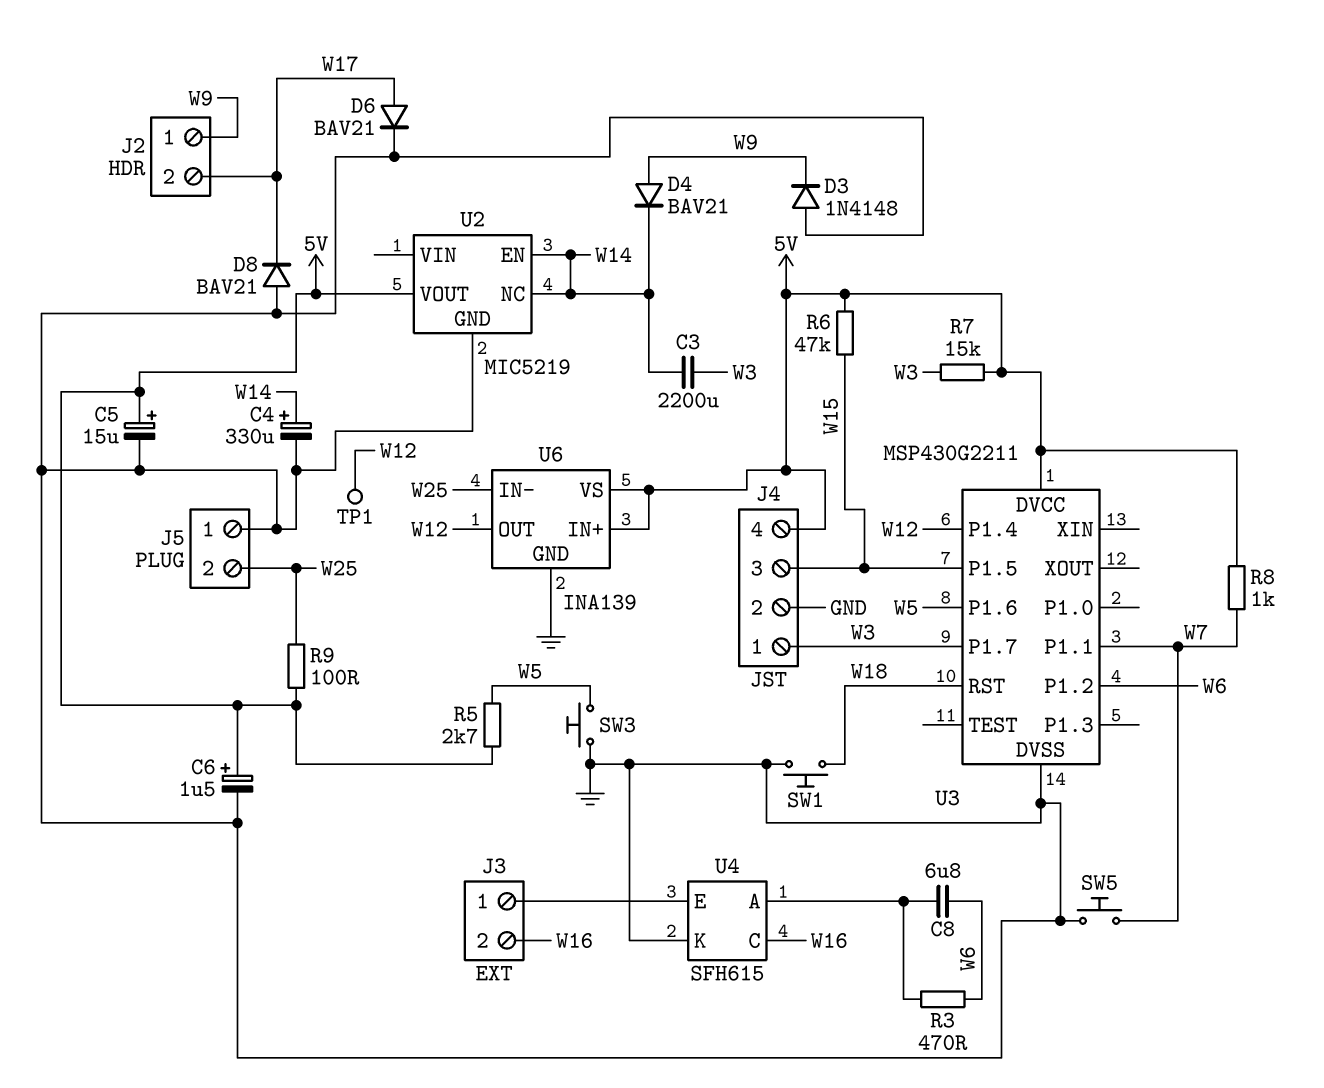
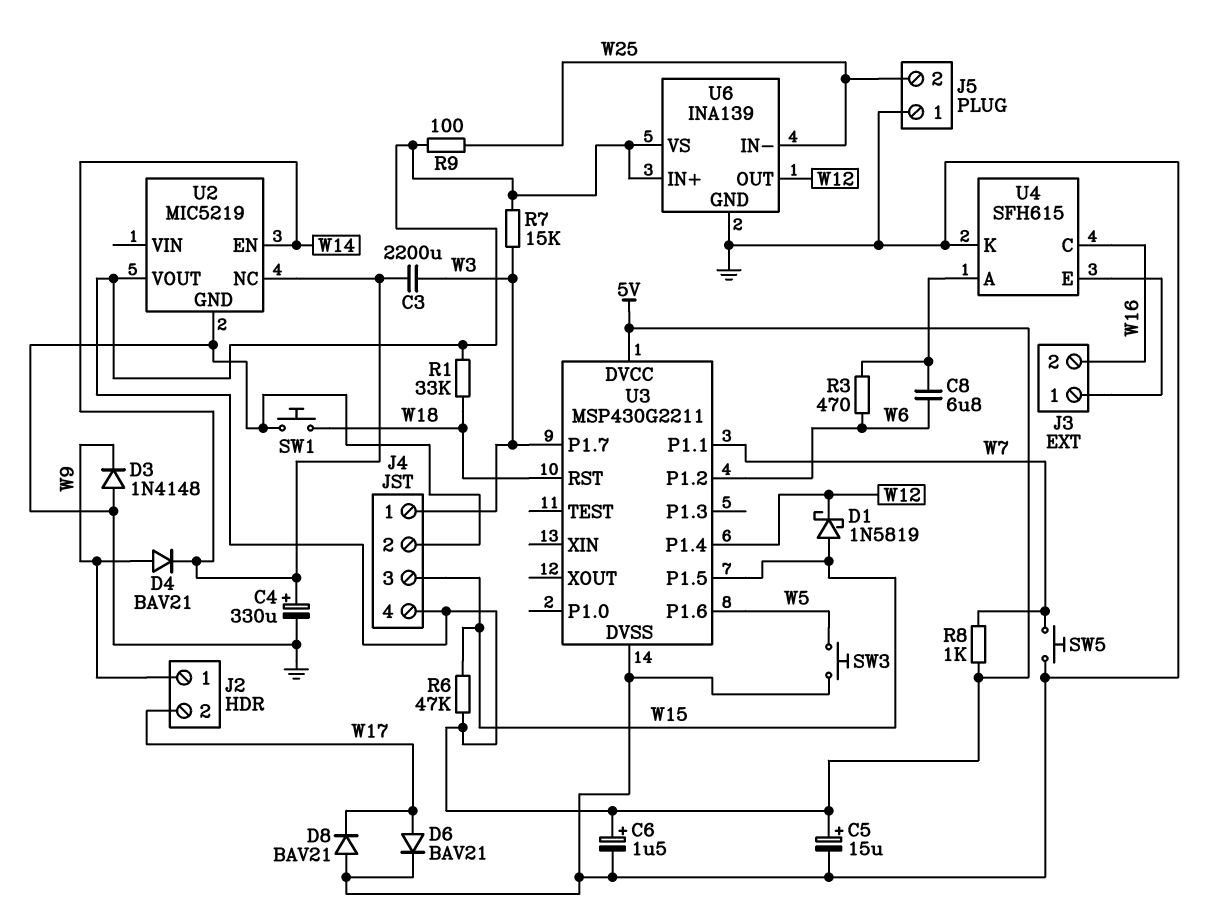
D1: none -> schottky 1N5819 (A W15, K W12)
R1: none -> 33k (5V, W18)
R5: 2.7k (5V, W5) -> none
TP1: test point (W12) -> none

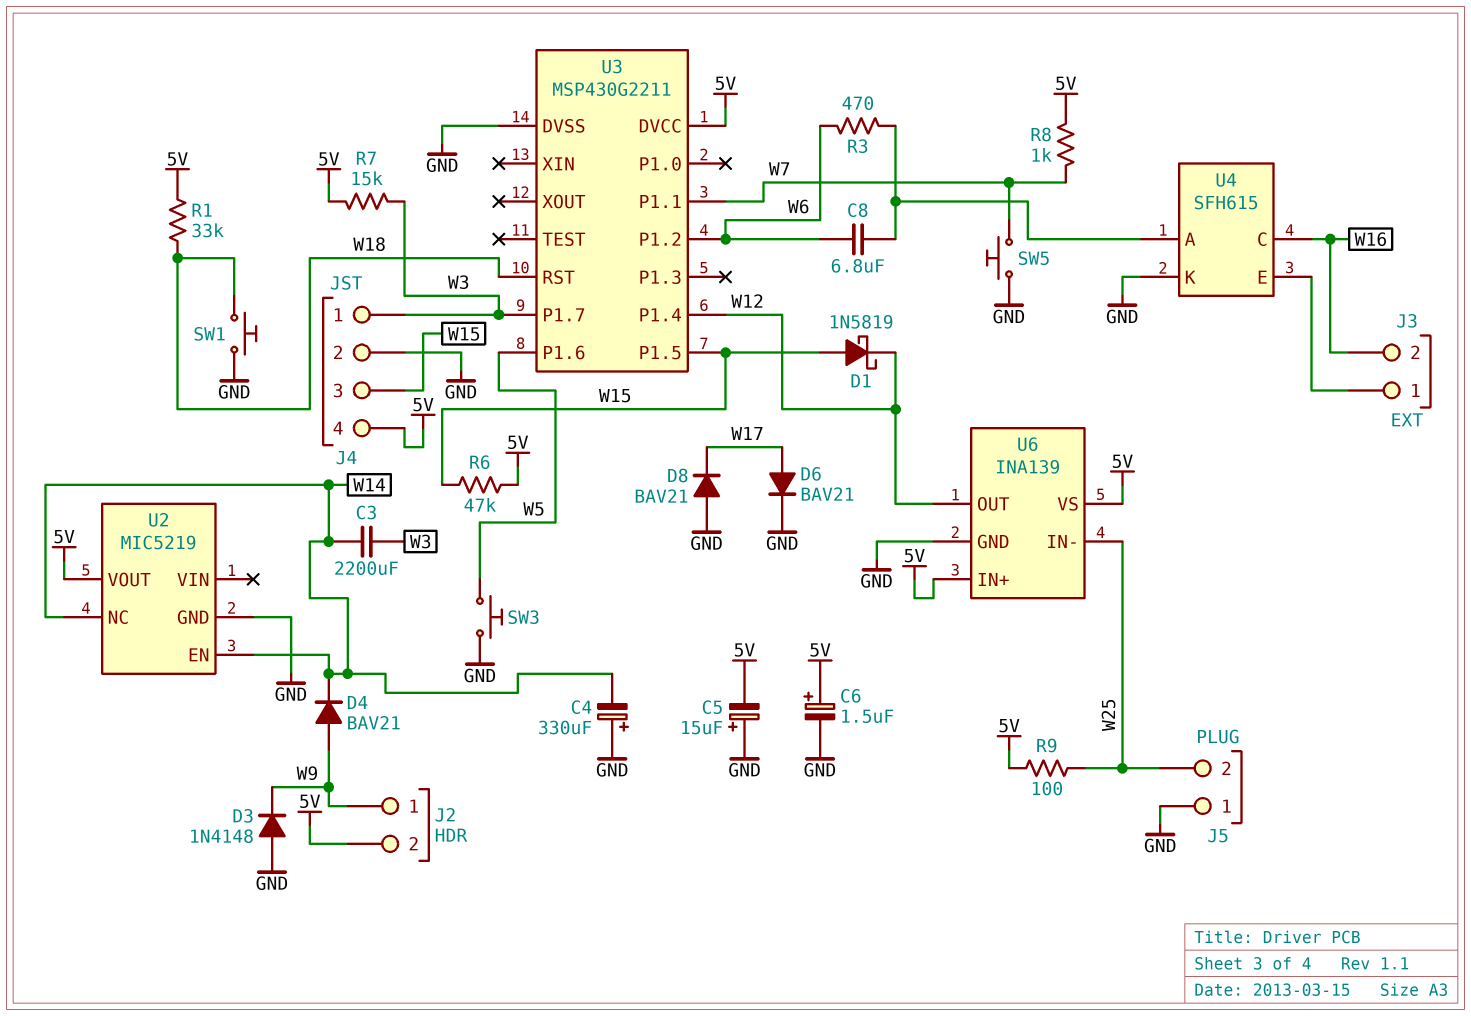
C4: 330uF (plus W14, minus GND) -> 330uF (plus GND, minus W14)
C5: 15uF (plus 5V, minus GND) -> 15uF (plus GND, minus 5V)
J2 pin 2: W17 -> 5V

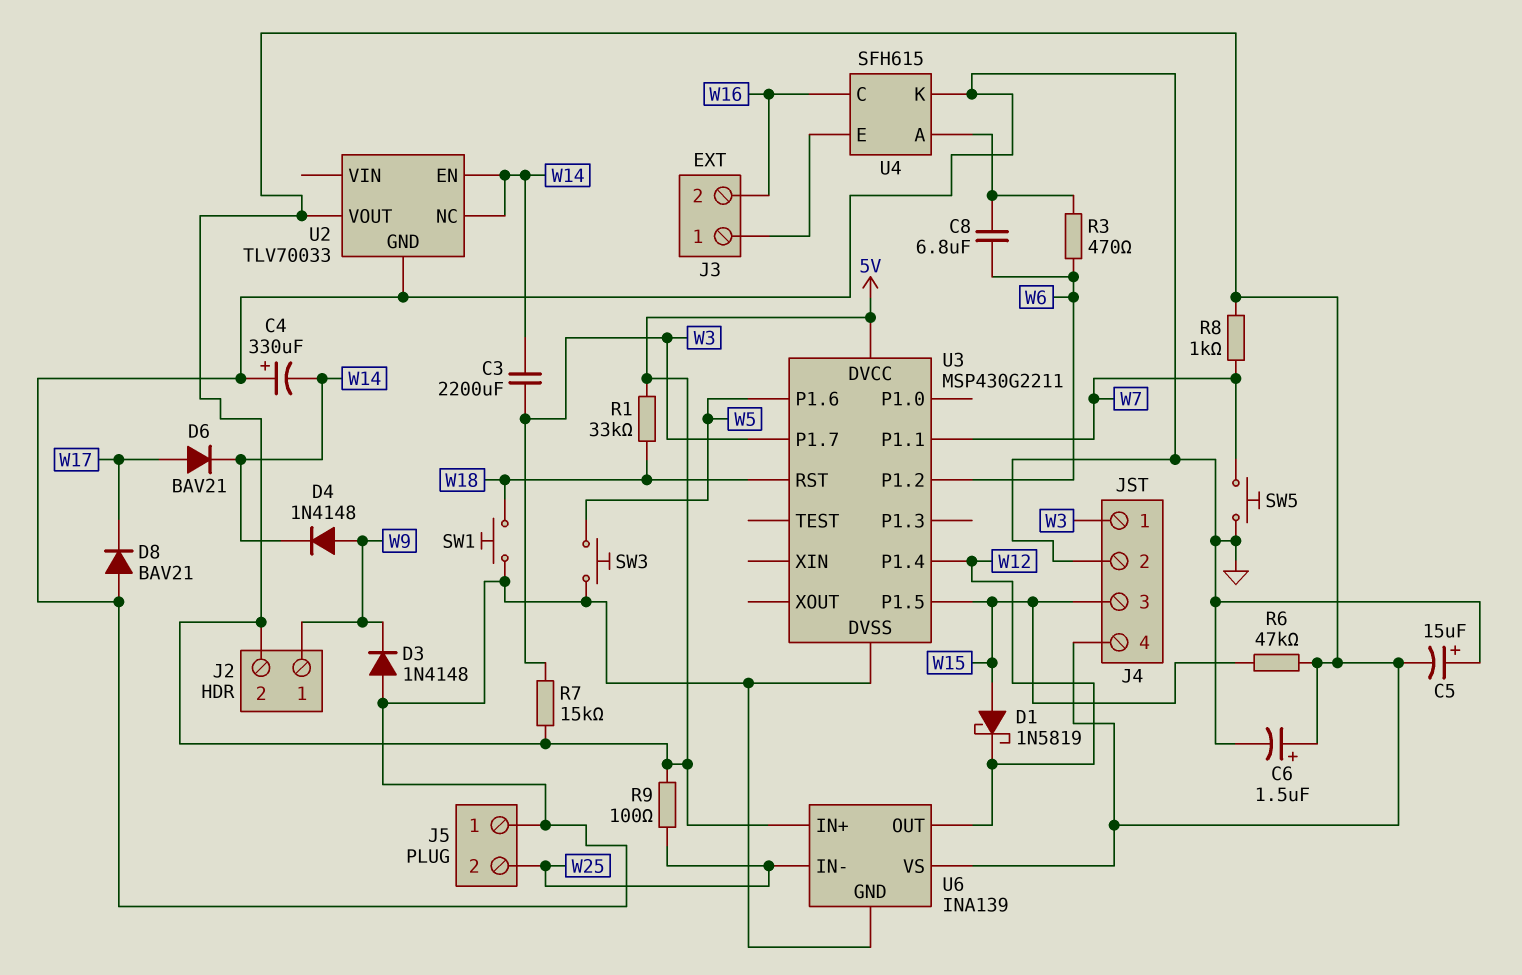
D4: diode BAV21 (A W9, K W14) -> diode 1N4148 (A W9, K W14)
D6: diode BAV21 (A W17, K GND) -> diode BAV21 (A W17, K W14)
U2: MIC5219 -> TLV70033

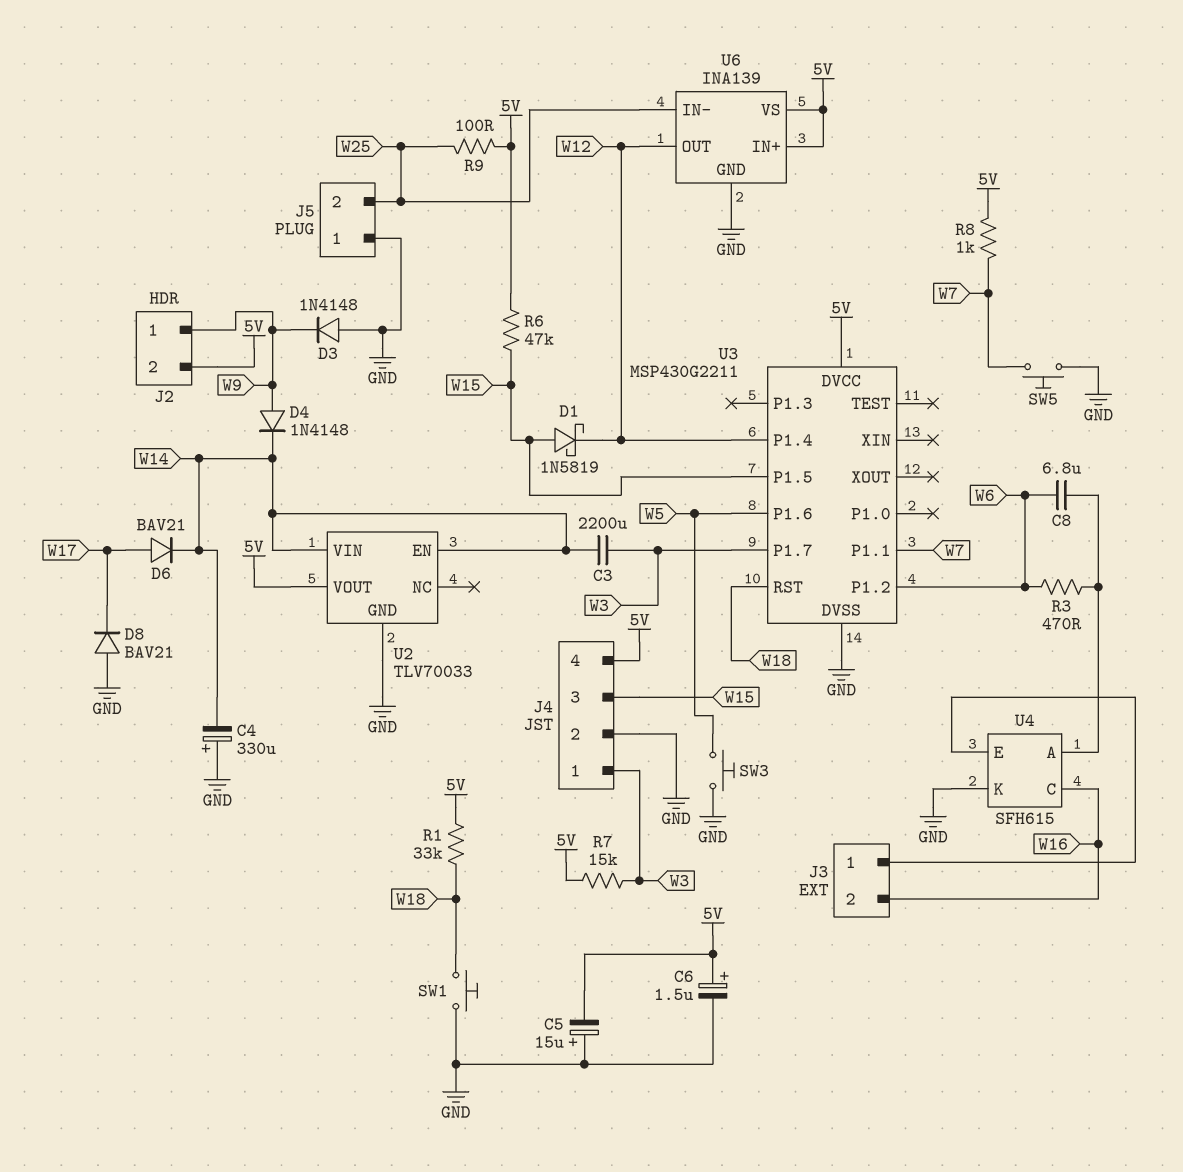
U2 pin NC: W14 -> none
U2 pin VIN: none -> W14

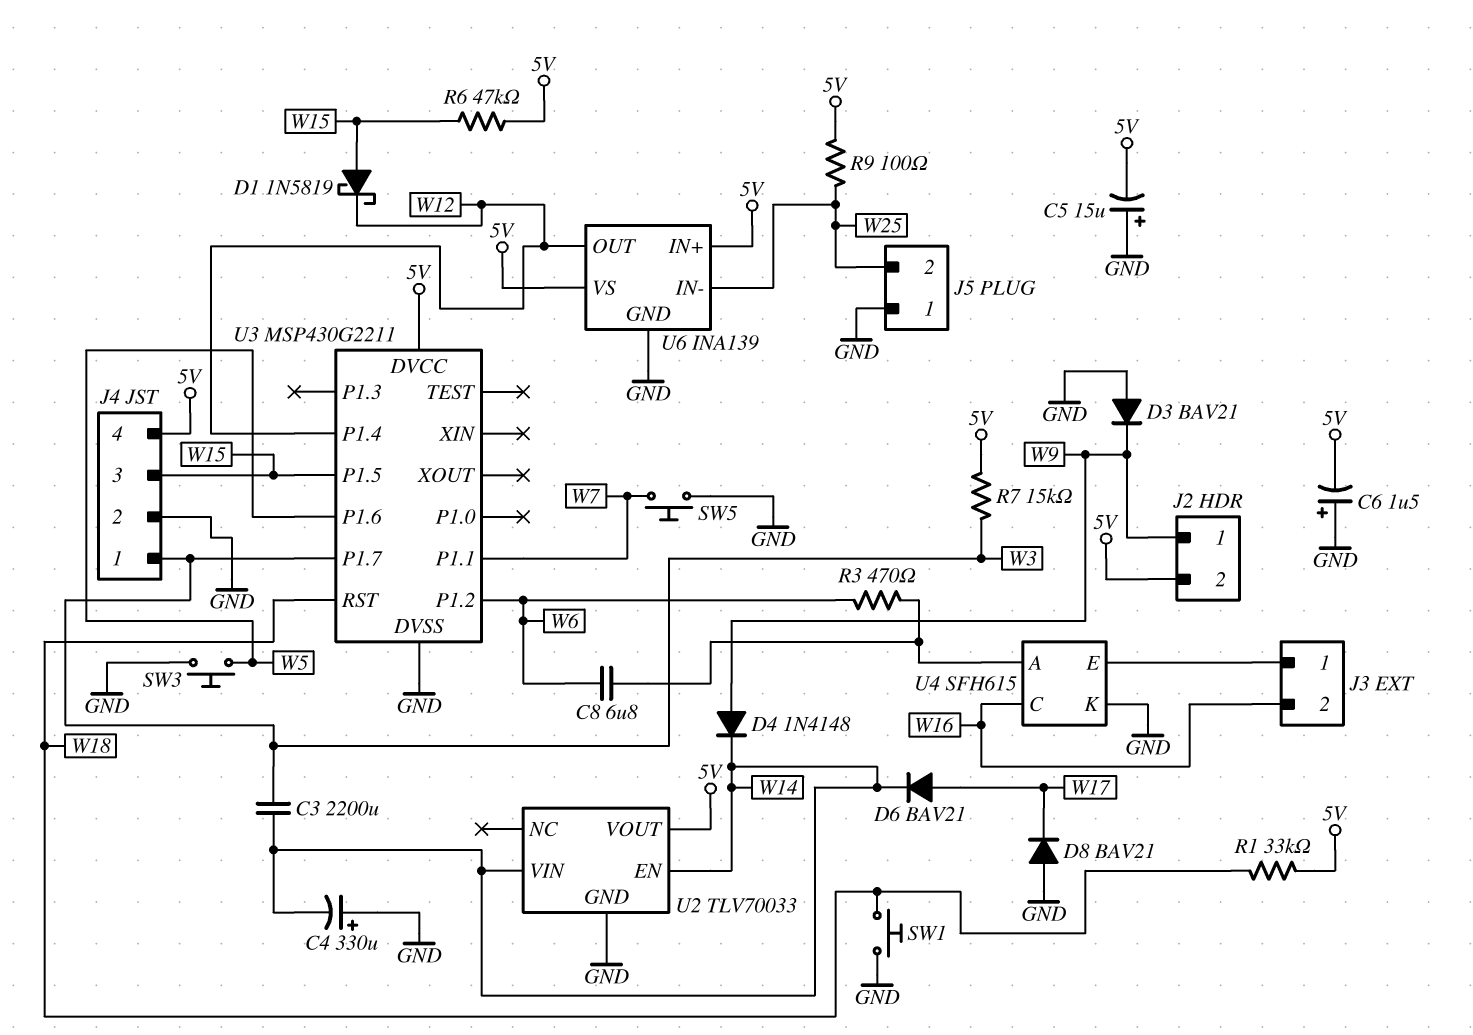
C6: 1.5uF (plus 5V, minus GND) -> 1.5uF (plus GND, minus 5V)
D3: diode 1N4148 (A GND, K W9) -> diode BAV21 (A GND, K W9)
R8: 1k (5V, W7) -> none

